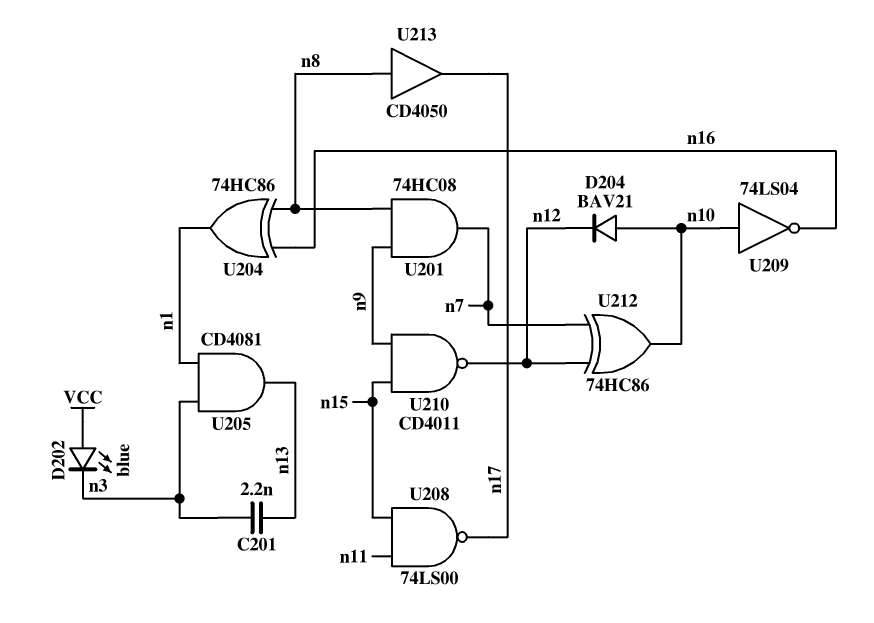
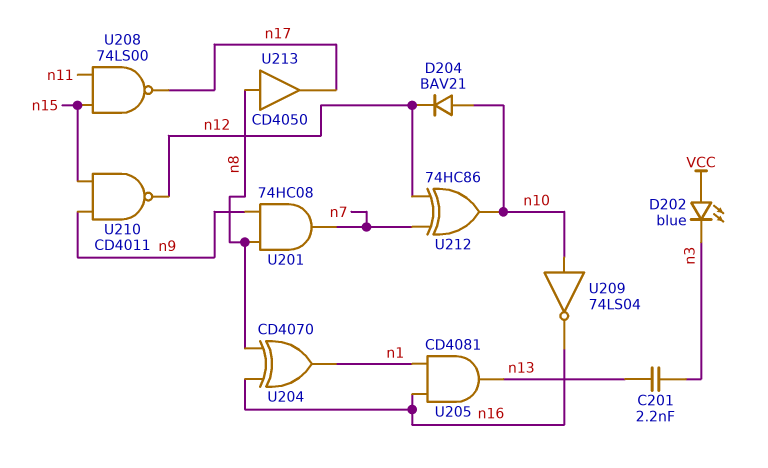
U204: XOR 74HC86 (in n8, in n16, out n1) -> XOR CD4070 (in n8, in n16, out n1)
U205: AND CD4081 (in n1, in n3, out n13) -> AND CD4081 (in n1, in n16, out n13)

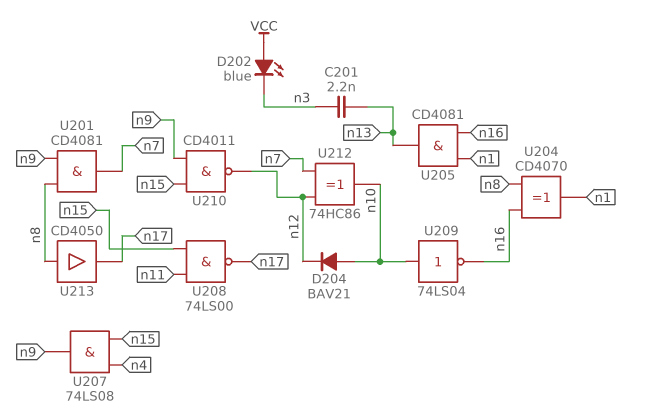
U201: AND 74HC08 (in n8, in n9, out n7) -> AND CD4081 (in n8, in n9, out n7)
U207: none -> AND 74LS08 (in n4, in n15, out n9)

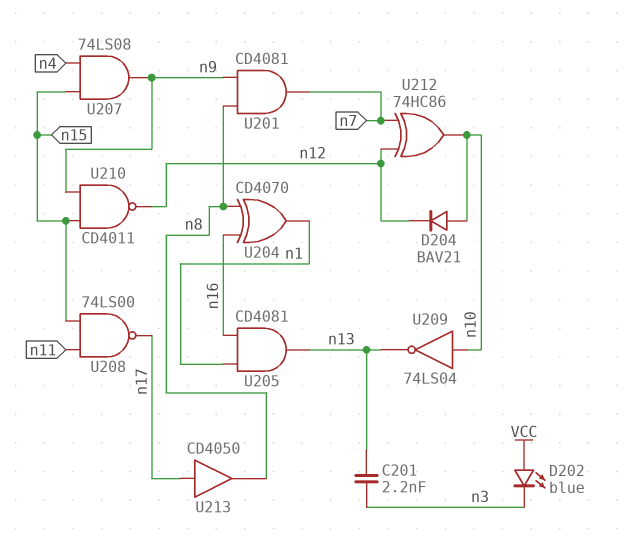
U209: NOT 74LS04 (in n10, out n16) -> NOT 74LS04 (in n10, out n13)
U213: buffer CD4050 (in n8, out n17) -> buffer CD4050 (in n17, out n8)

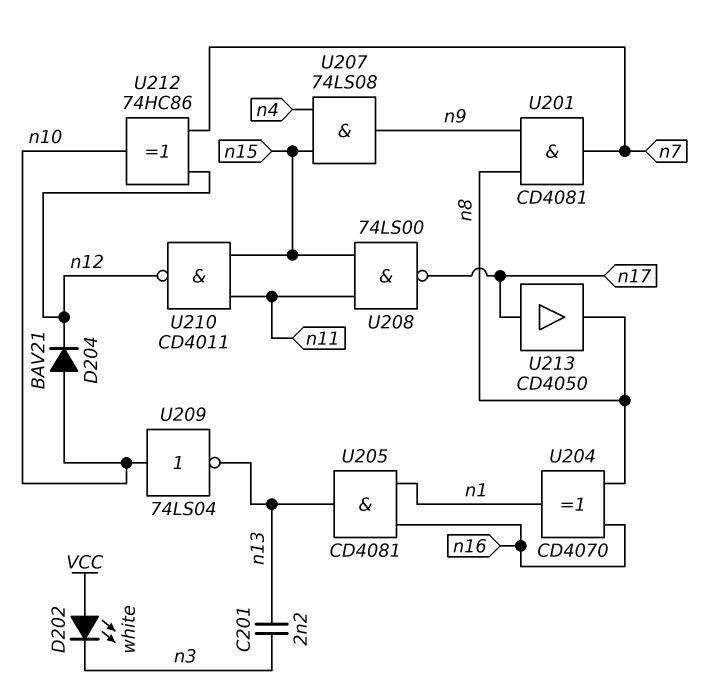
D202: LED blue (A VCC, K n3) -> LED white (A VCC, K n3)
U210: NAND CD4011 (in n9, in n15, out n12) -> NAND CD4011 (in n11, in n15, out n12)

